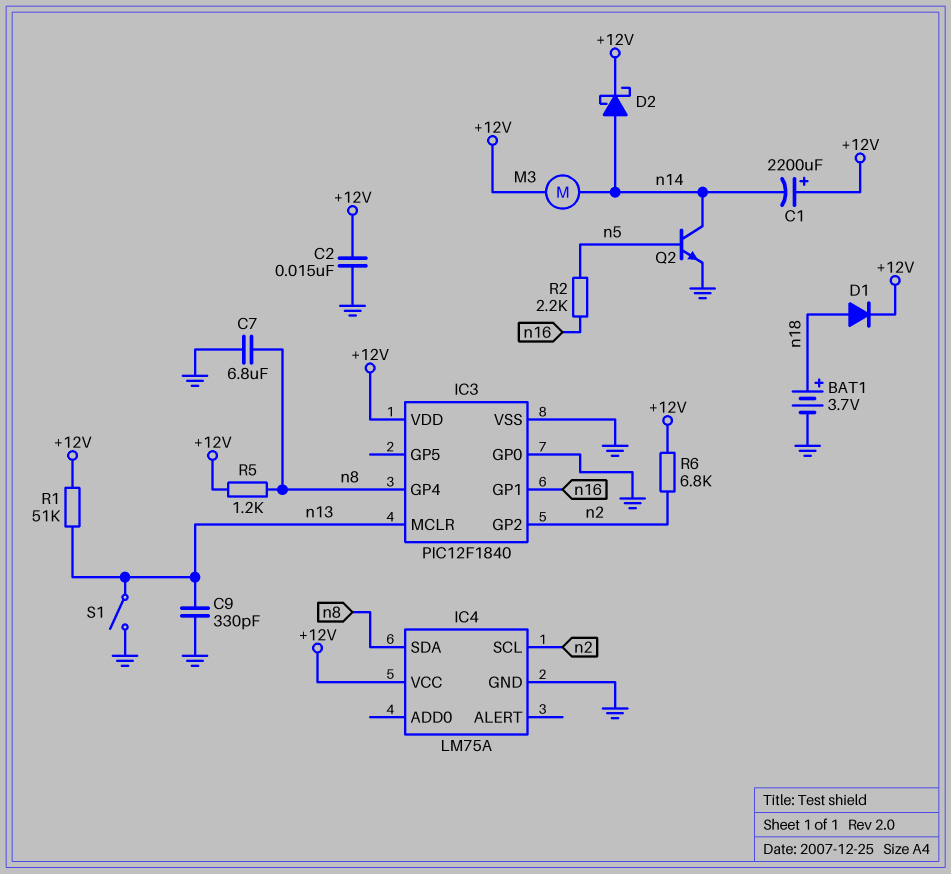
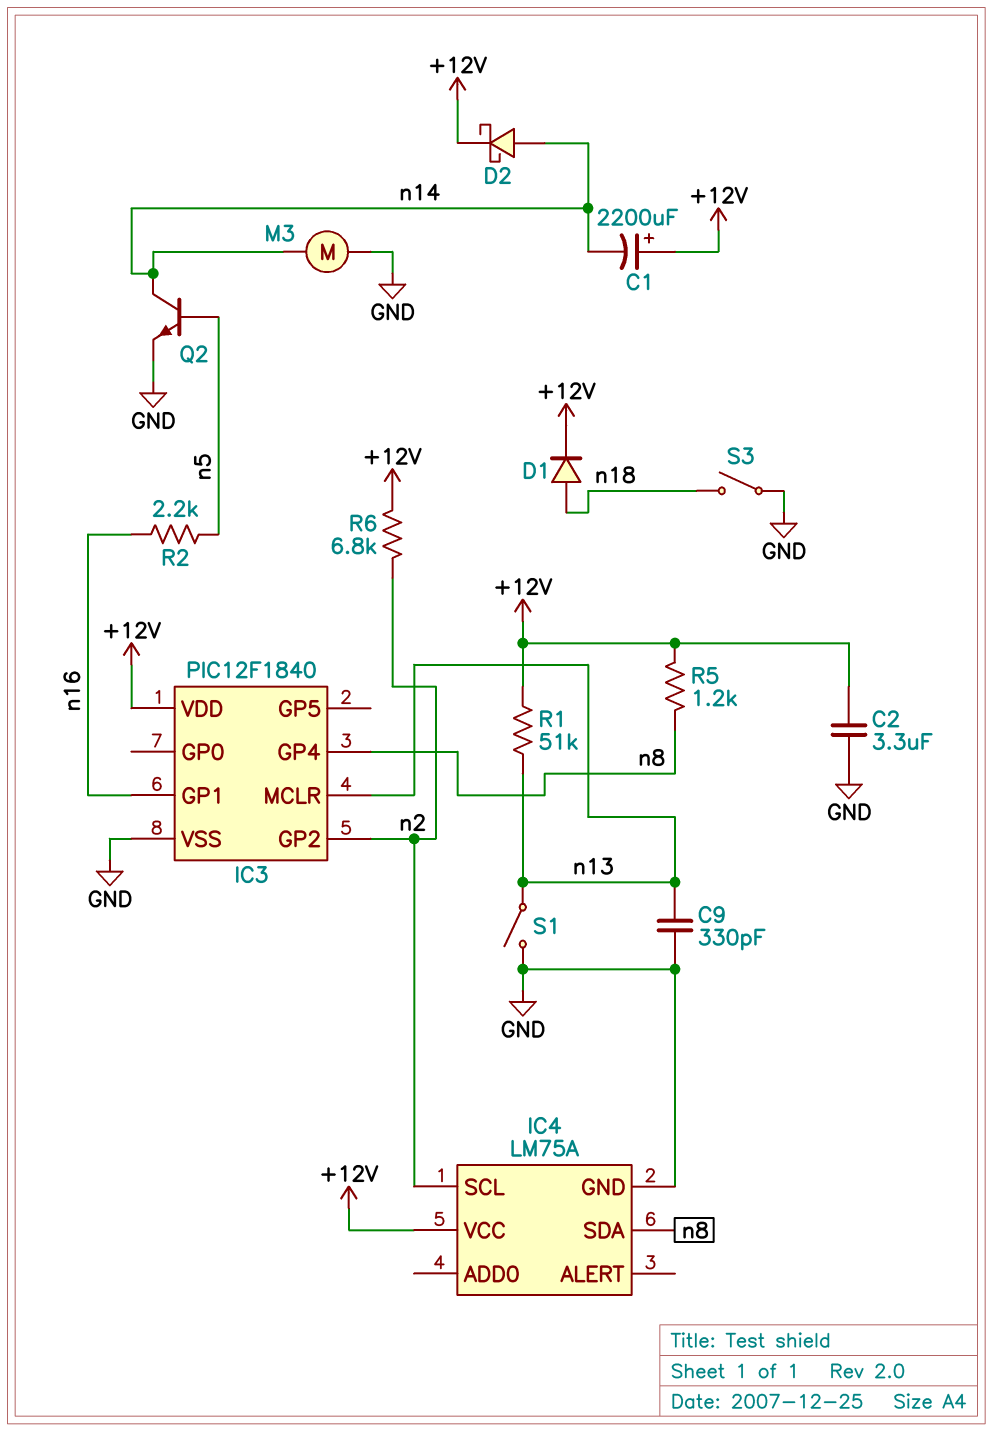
BAT1: 3.7V (plus n18, minus GND) -> none
C2: 15nF (+12V, GND) -> 3.3uF (+12V, GND)
C7: 6.8uF (GND, n8) -> none
IC3 pin GP0: GND -> none
M3: motor (+12V, n14) -> motor (GND, n14)
S3: none -> switch (GND, n18)

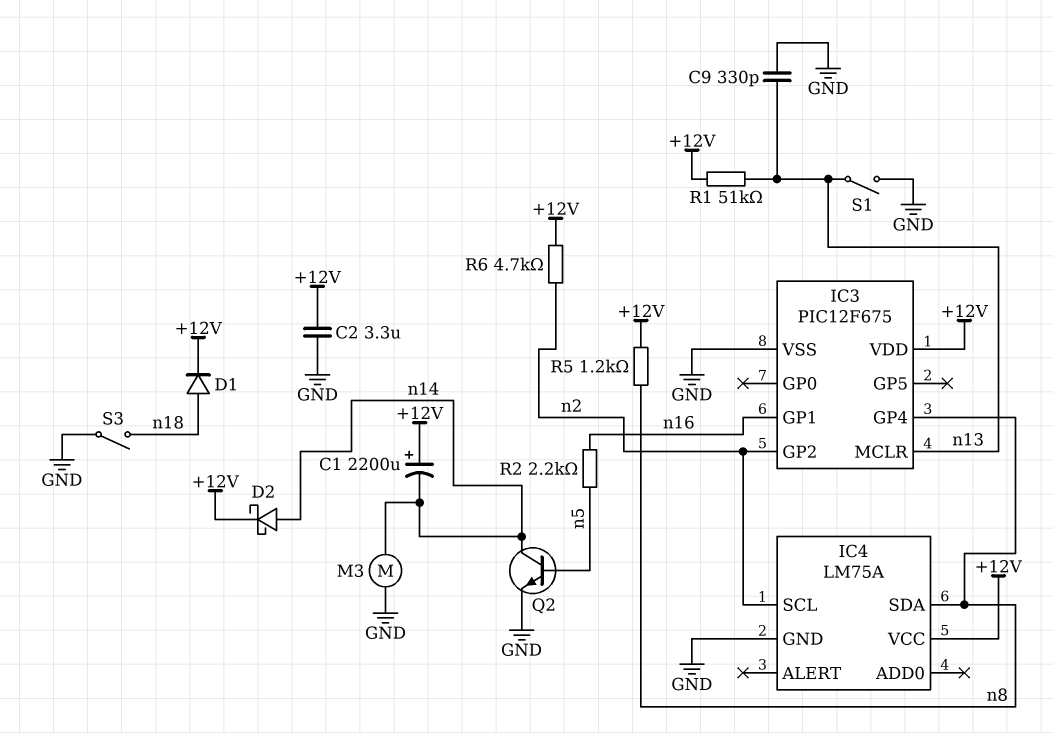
IC3: PIC12F1840 -> PIC12F675
R6: 6.8k (+12V, n2) -> 4.7k (+12V, n2)

